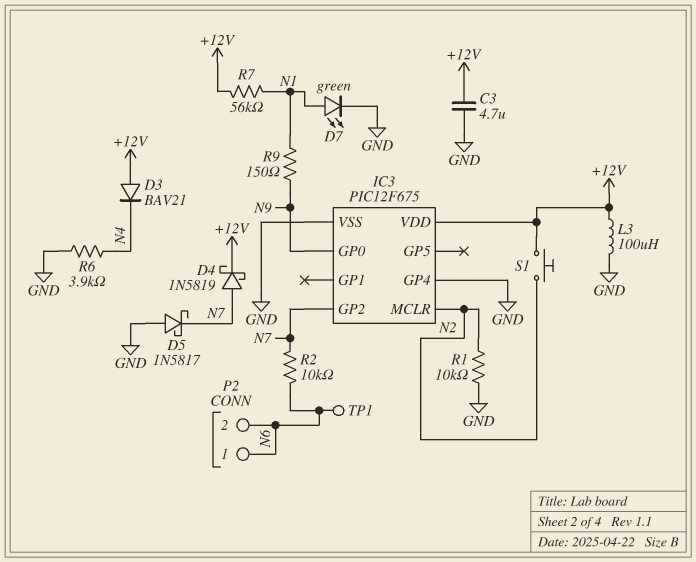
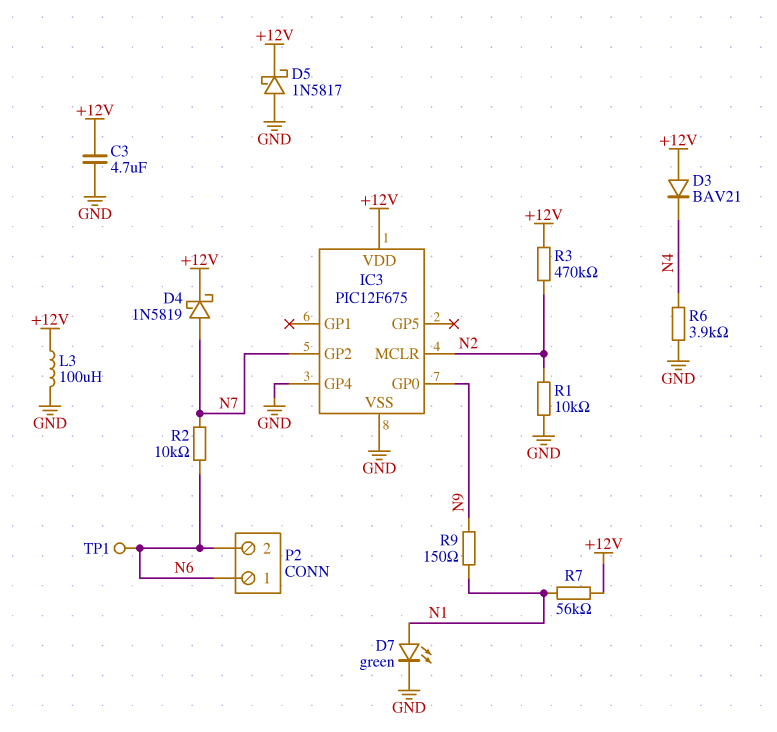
D5: schottky 1N5817 (A GND, K N7) -> schottky 1N5817 (A GND, K +12V)
R3: none -> 470k (+12V, N2)
S1: button (+12V, N2) -> none

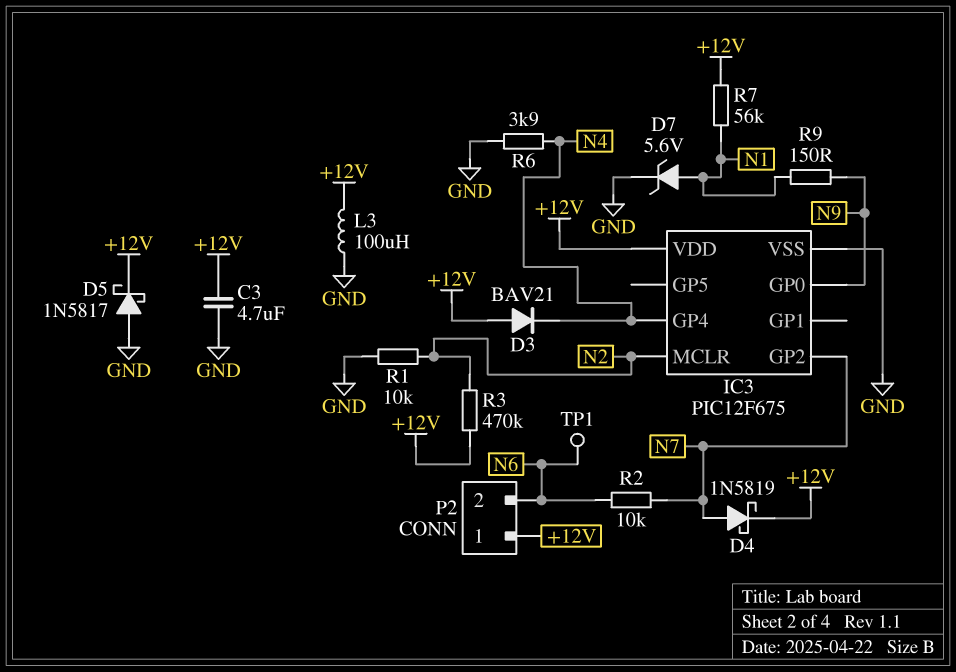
D7: LED green (A N1, K GND) -> zener 5.6V (A N1, K GND)
IC3 pin GP4: GND -> N4
P2 pin 1: N6 -> +12V

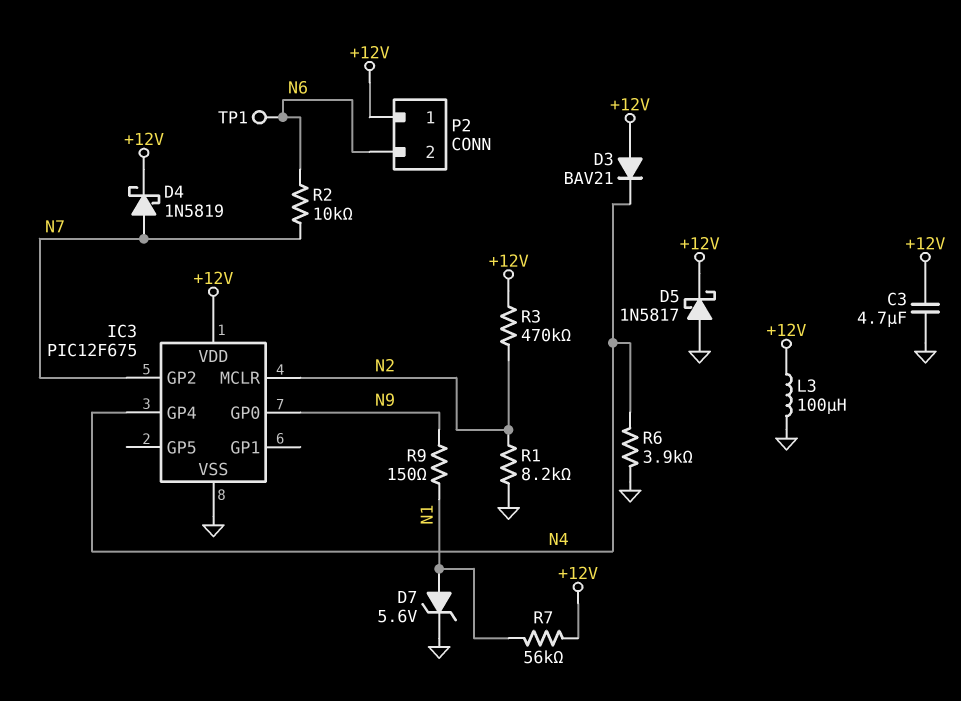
R1: 10k (GND, N2) -> 8.2k (GND, N2)

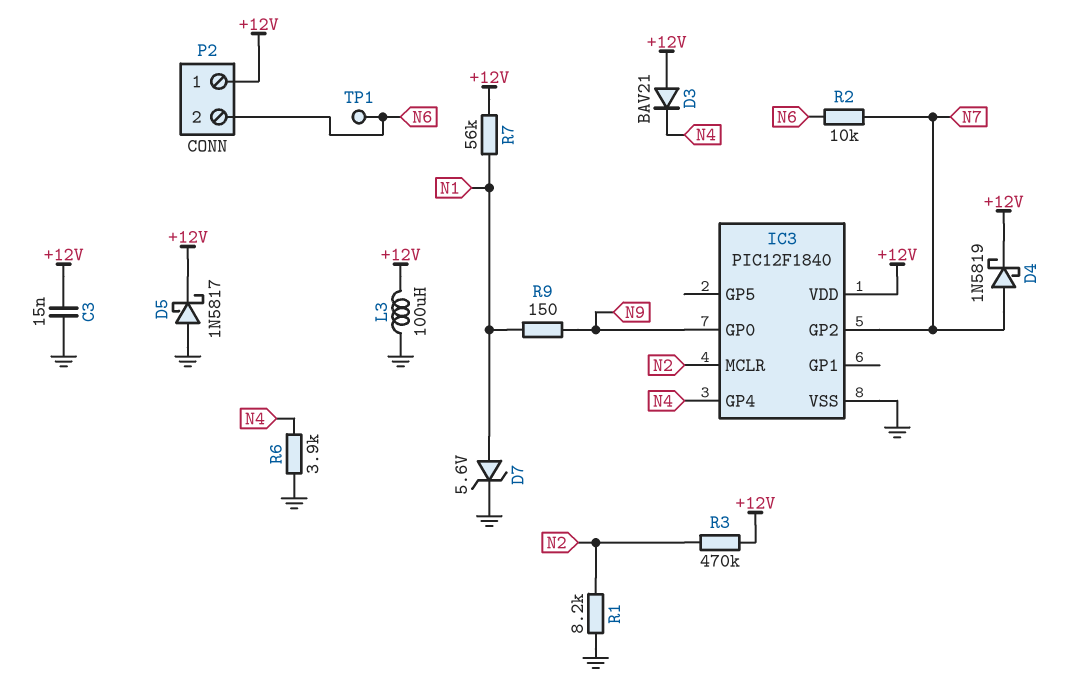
C3: 4.7uF (+12V, GND) -> 15nF (+12V, GND)
IC3: PIC12F675 -> PIC12F1840

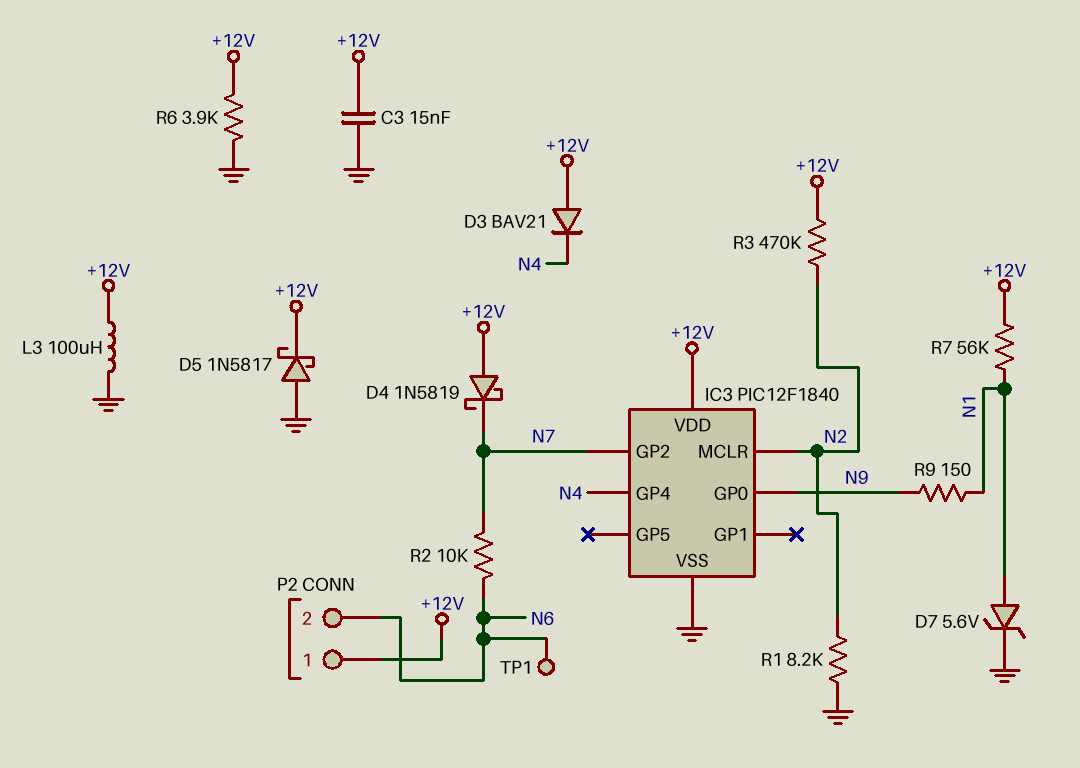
D4: schottky 1N5819 (A N7, K +12V) -> schottky 1N5819 (A +12V, K N7)
R6: 3.9k (GND, N4) -> 3.9k (+12V, GND)

